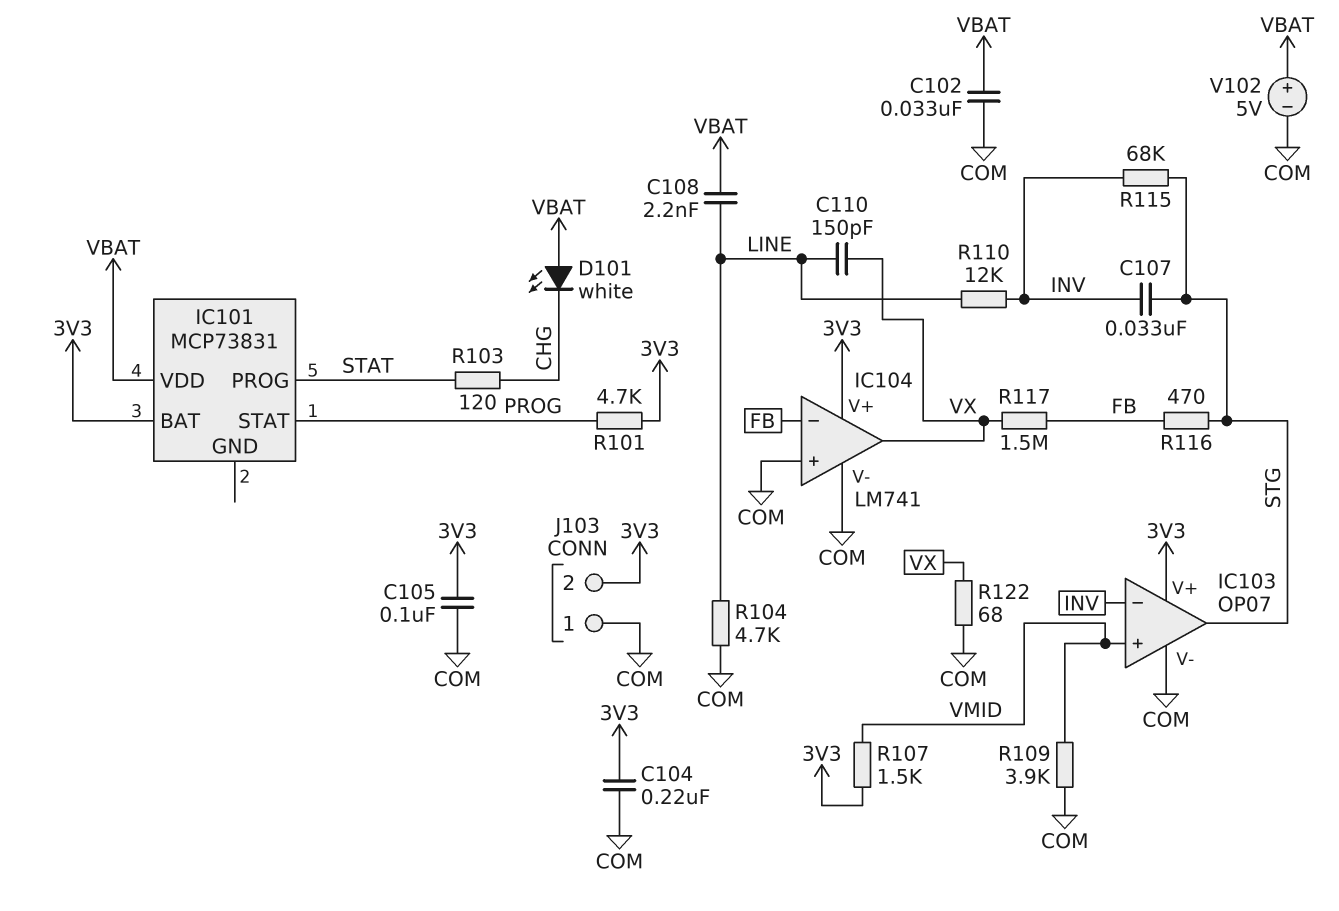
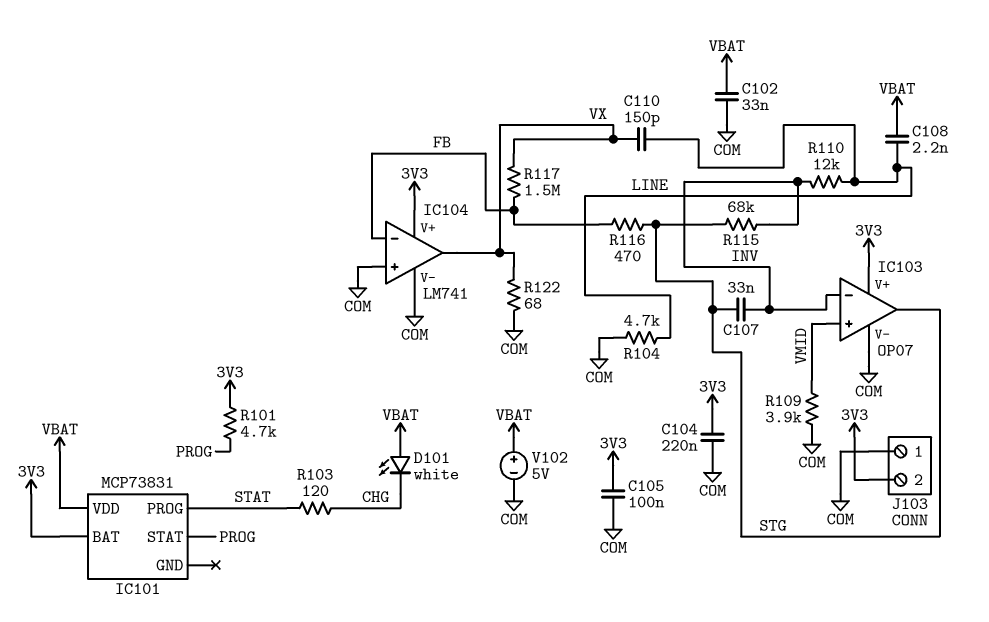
R107: 1.5k (3V3, VMID) -> none

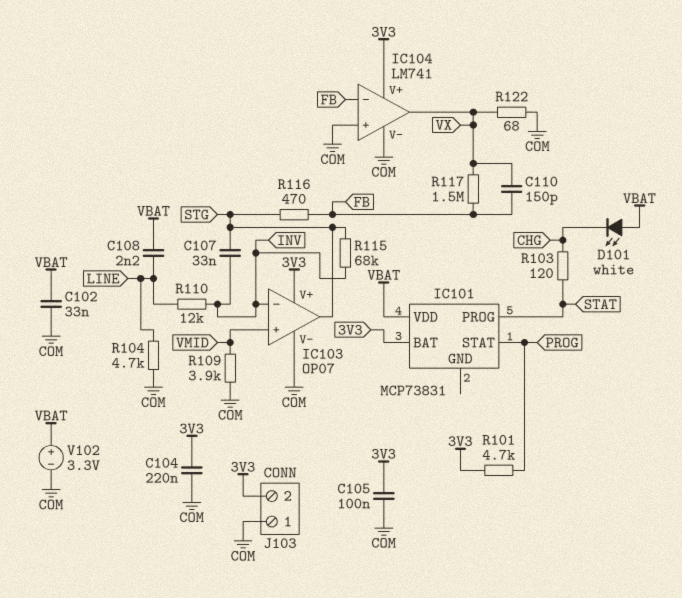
C110: 150pF (LINE, VX) -> 150pF (FB, VX)
V102: 5V (plus VBAT, minus COM) -> 3.3V (plus VBAT, minus COM)

